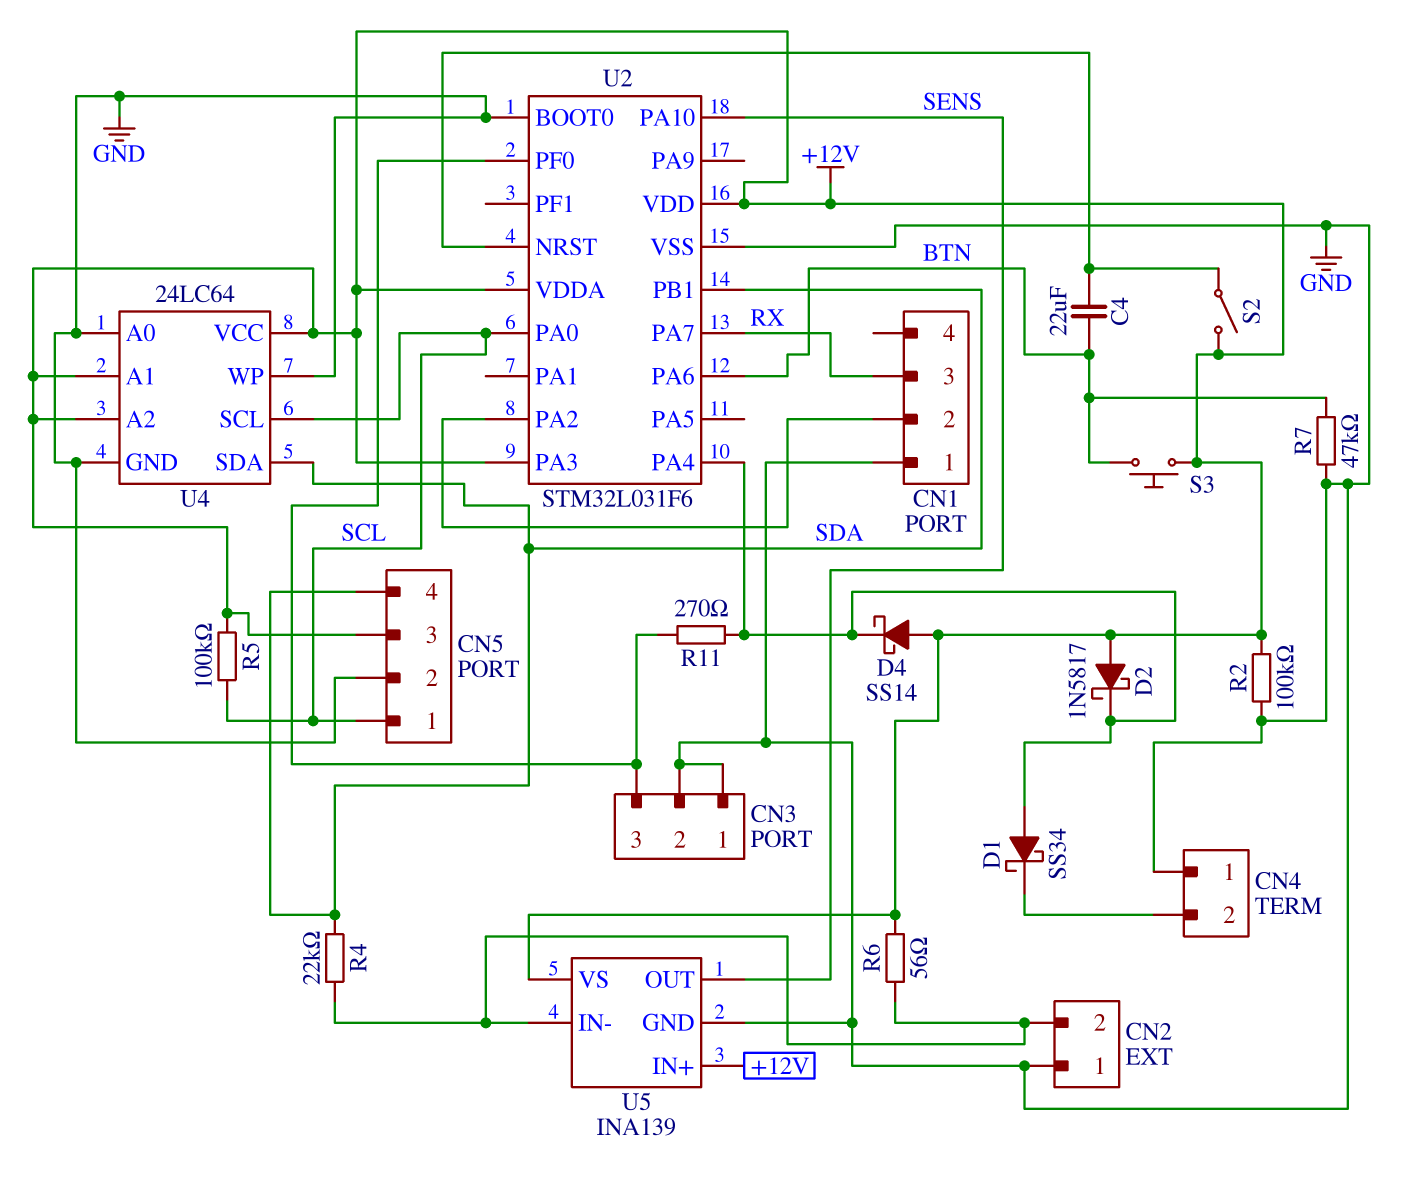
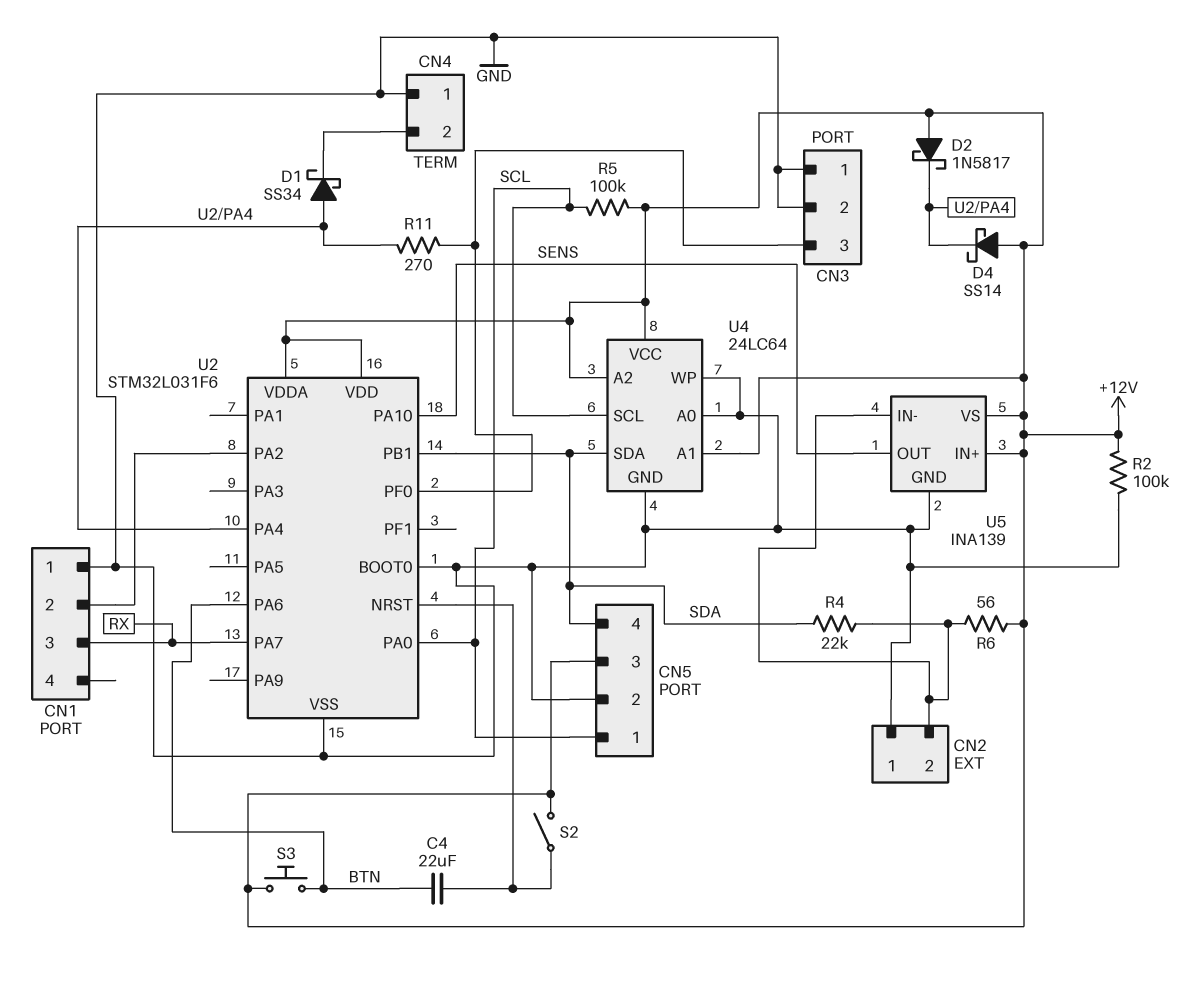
R7: 47k (BTN, GND) -> none
U2 pin PA3: +12V -> none

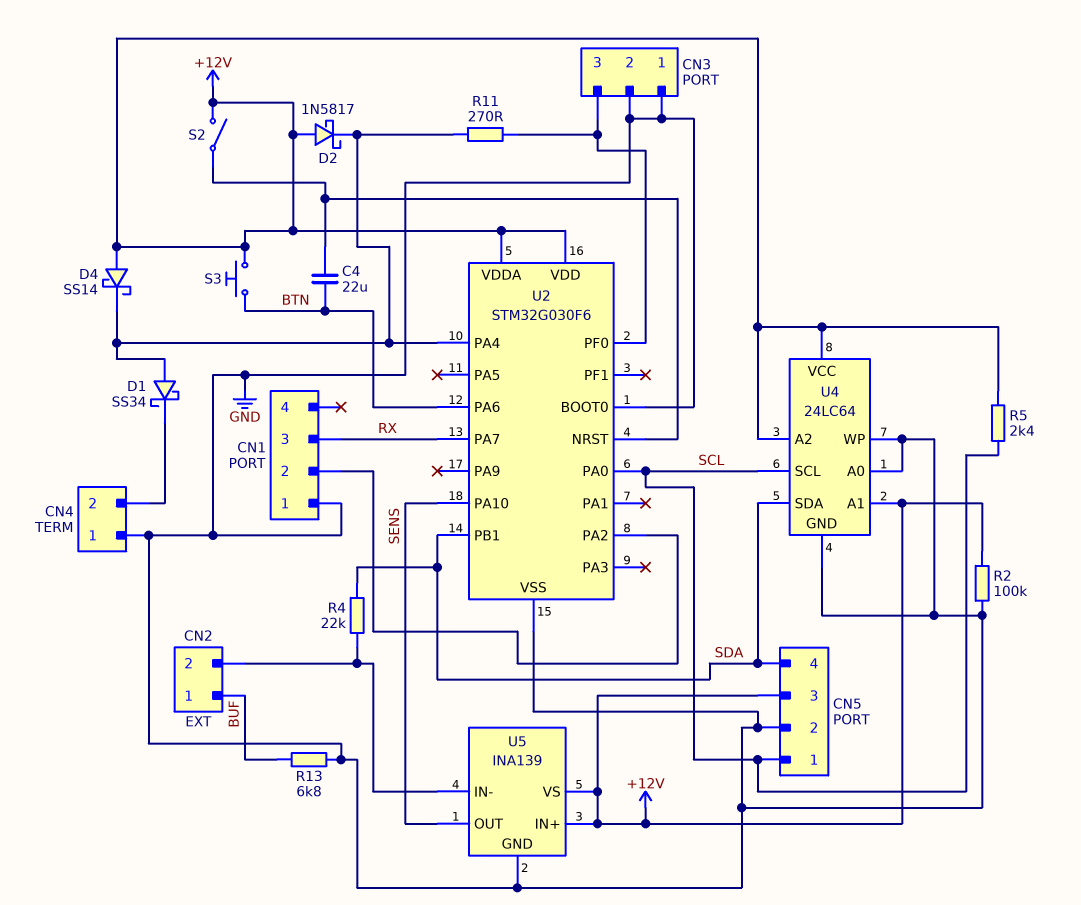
CN2 pin 1: GND -> BUF
R5: 100k (+12V, SCL) -> 2.4k (+12V, SCL)
R6: 56 (+12V, CN2/2) -> none
R13: none -> 6.8k (BUF, GND)
U2: STM32L031F6 -> STM32G030F6

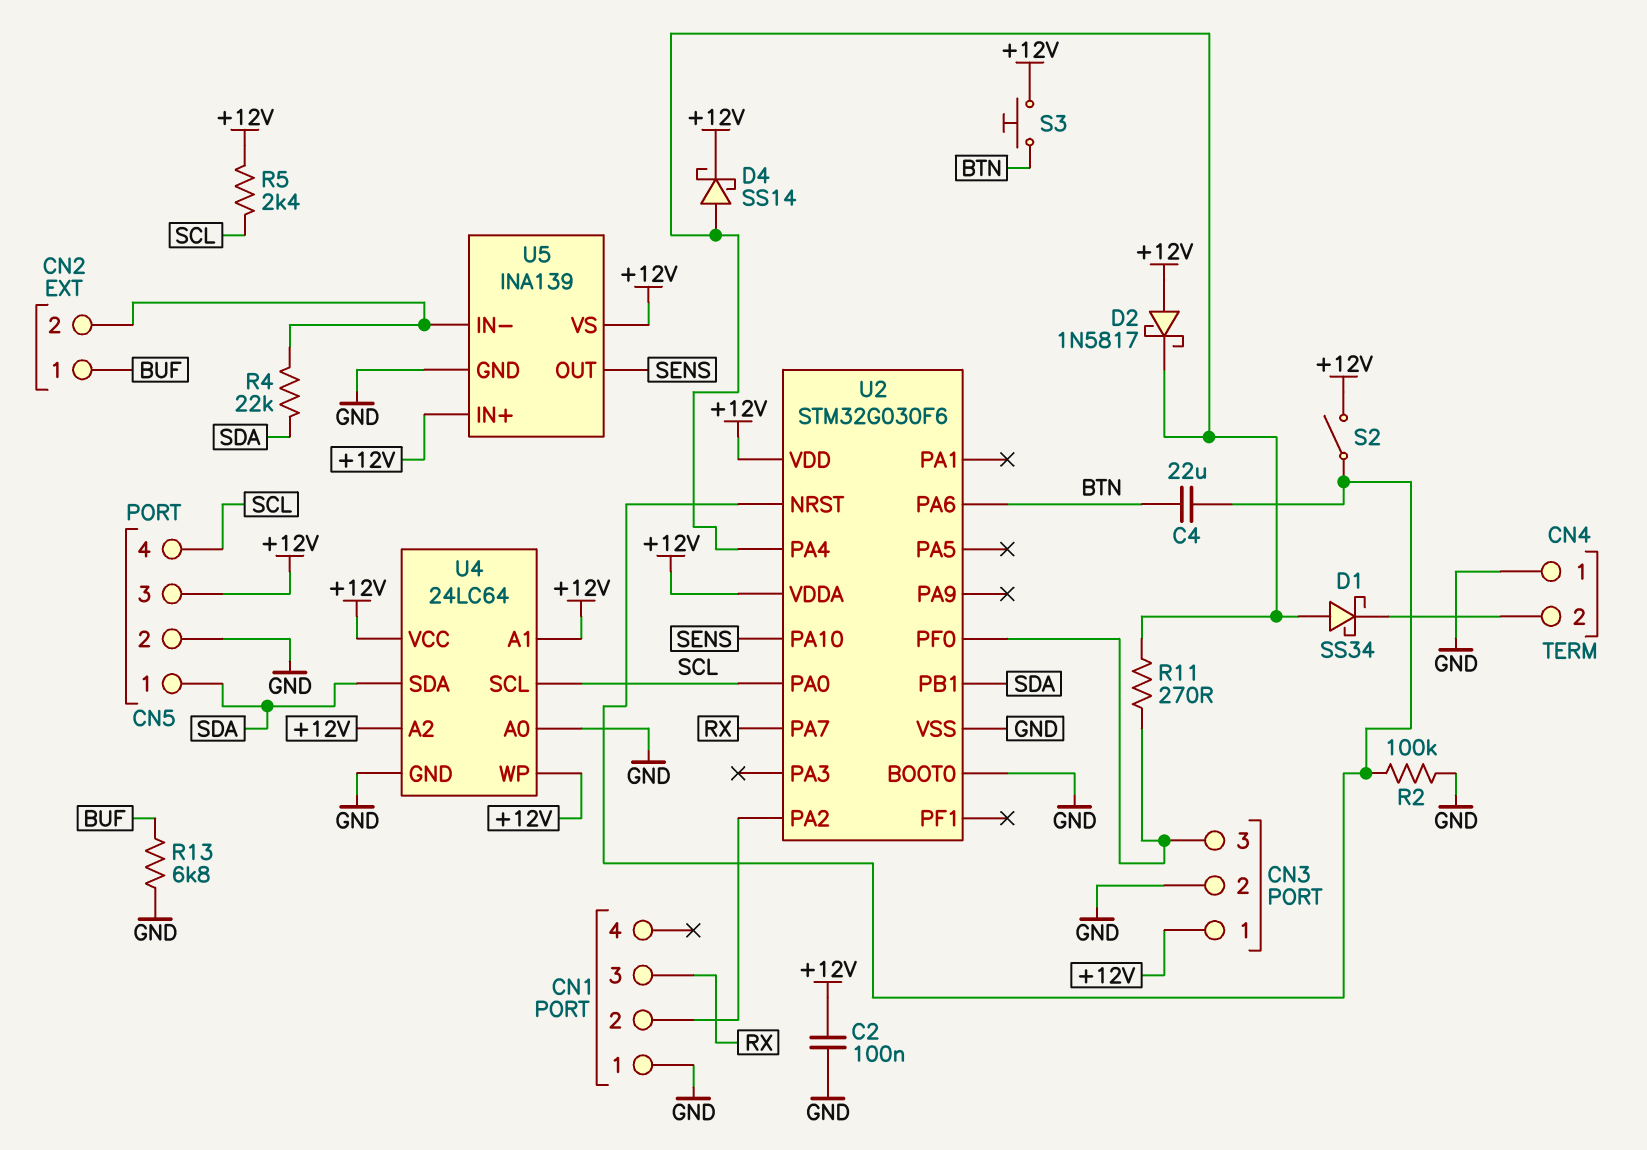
C2: none -> 100nF (+12V, GND)
CN3 pin 1: GND -> +12V
CN5 pin 1: SCL -> SDA
CN5 pin 4: SDA -> SCL
D4: schottky SS14 (A +12V, K U2/PA4) -> schottky SS14 (A U2/PA4, K +12V)
R2: 100k (+12V, GND) -> 100k (GND, U2/NRST)
U4 pin WP: GND -> +12V

